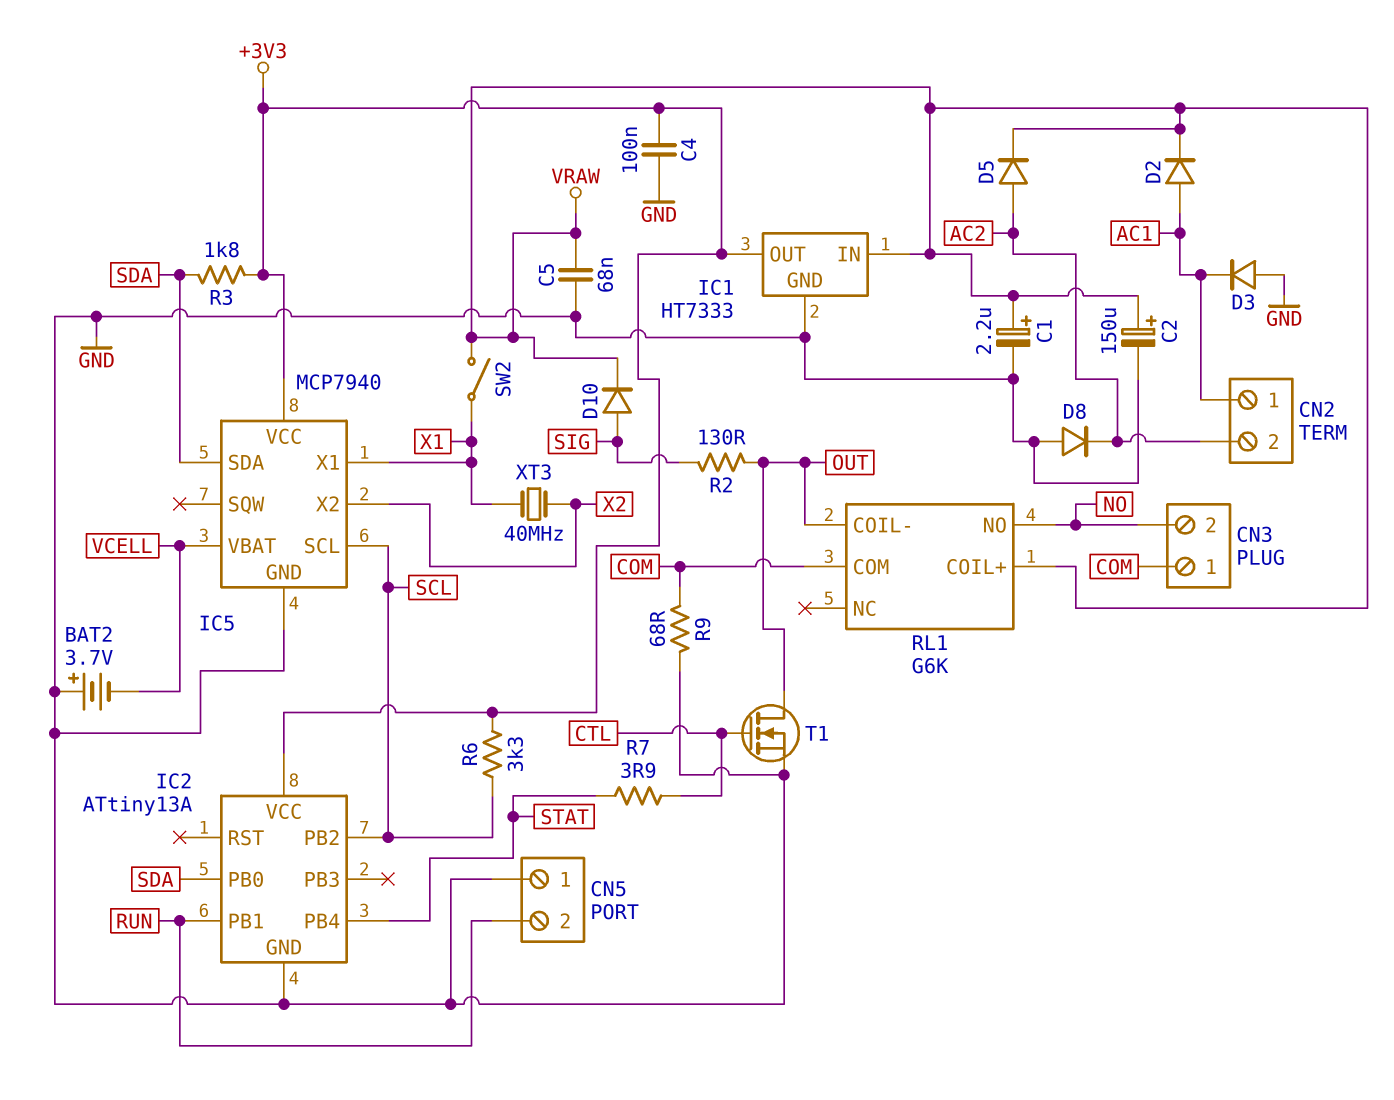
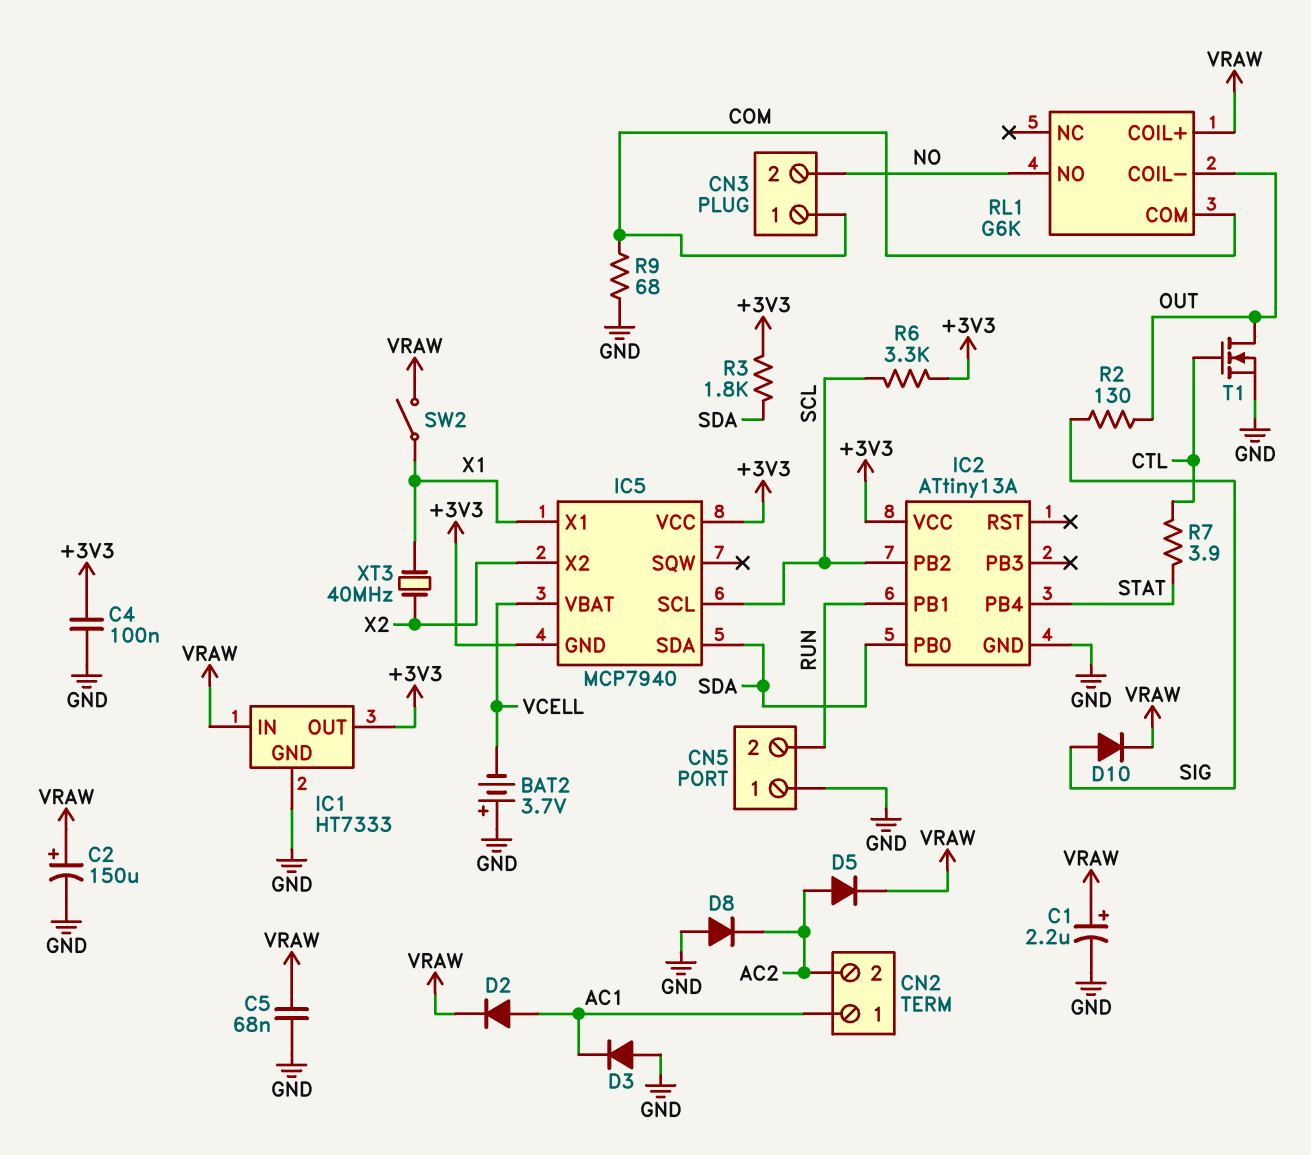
IC5 pin GND: GND -> +3V3

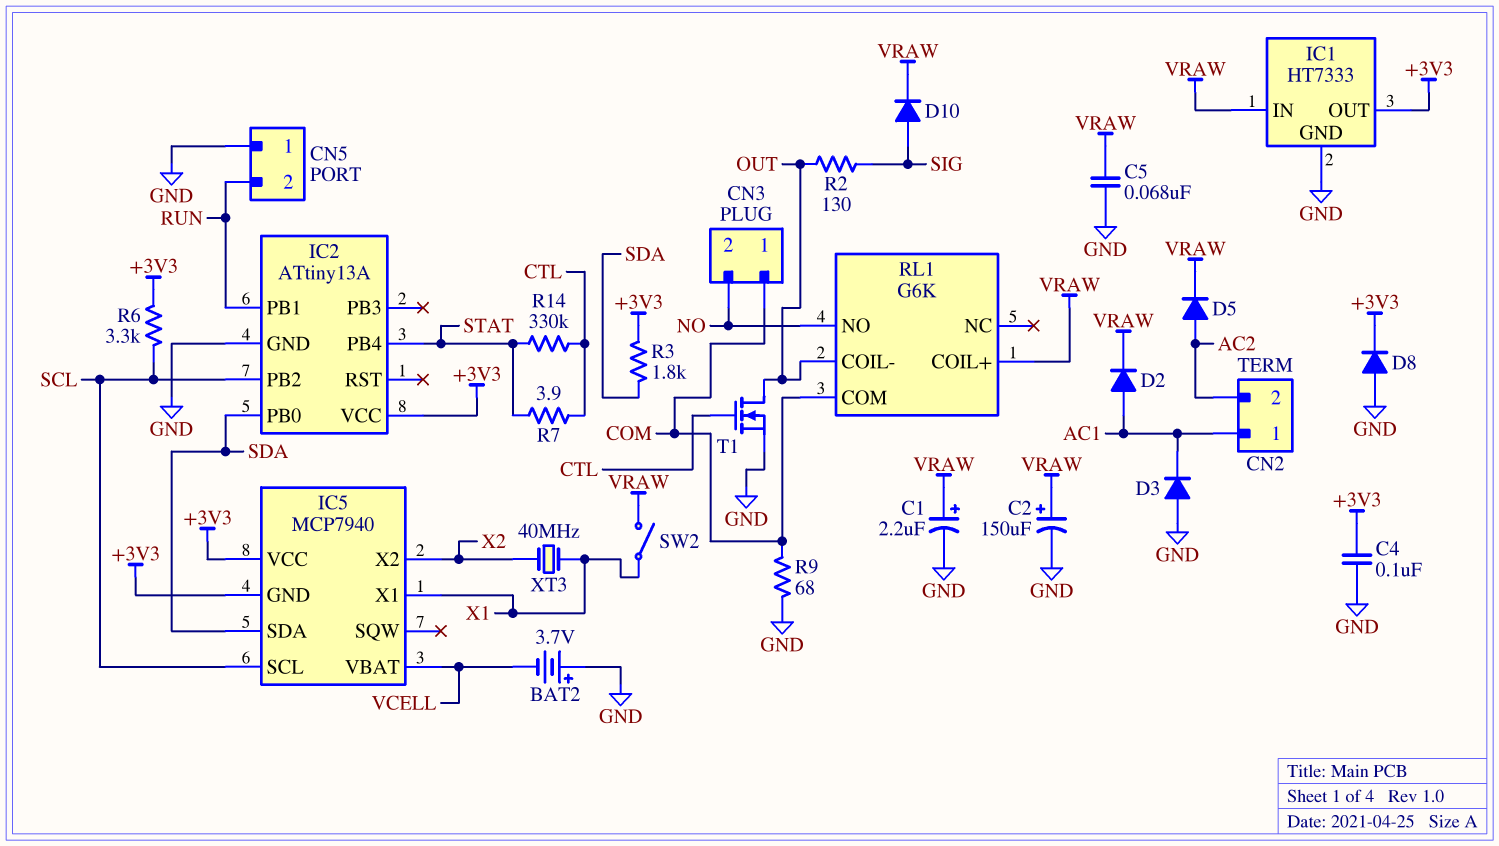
D8: diode (A GND, K AC2) -> diode (A GND, K +3V3)
R14: none -> 330k (CTL, STAT)

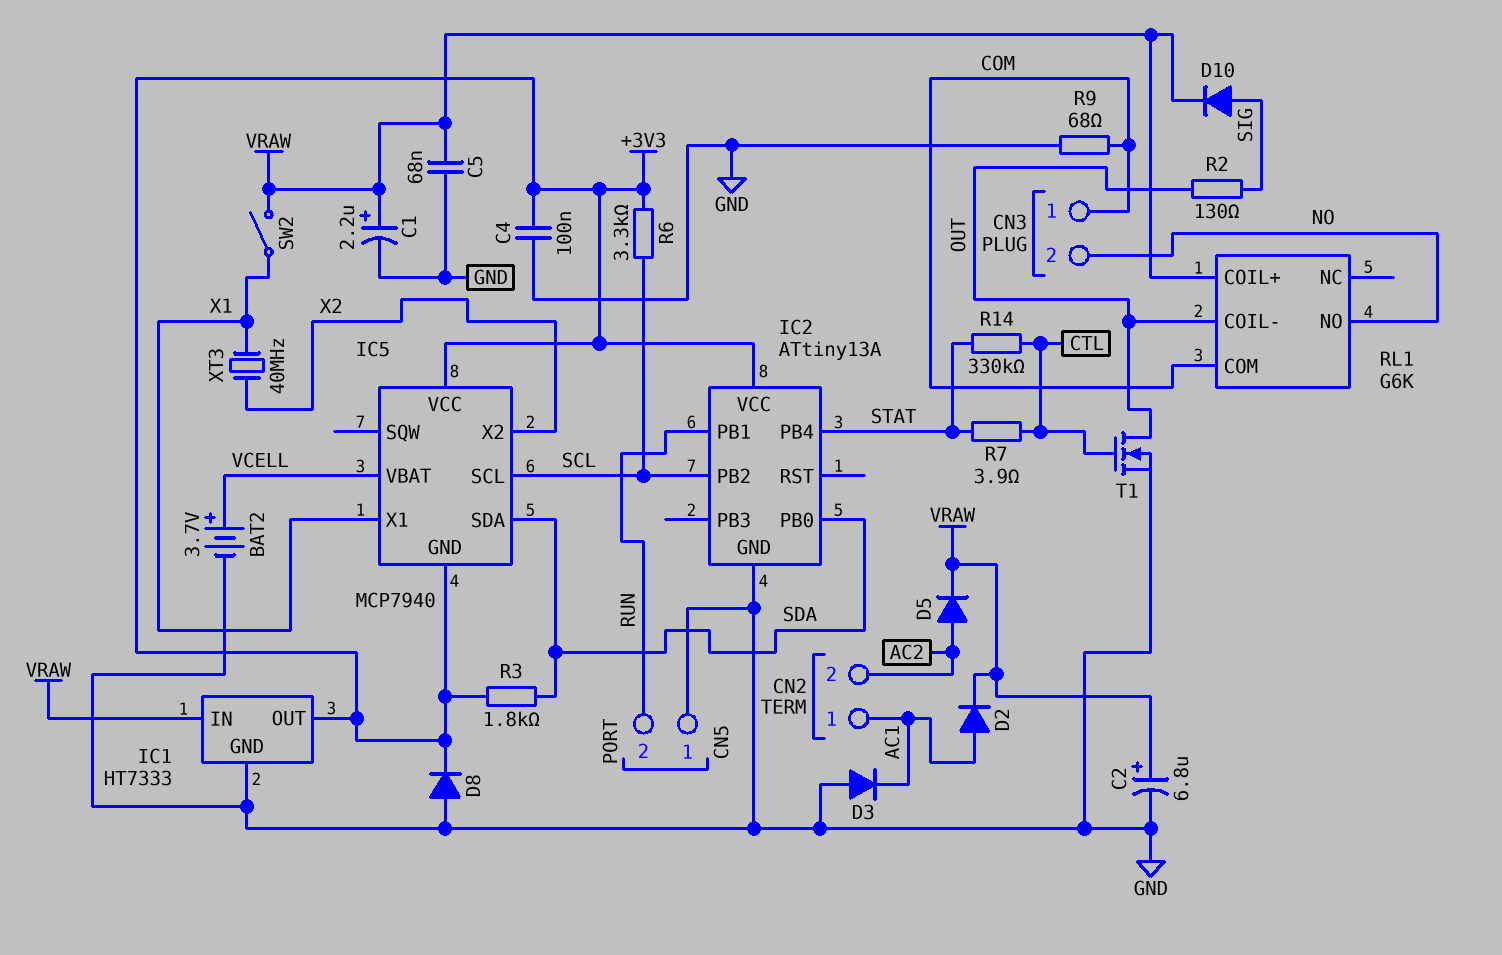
BAT2: 3.7V (plus GND, minus VCELL) -> 3.7V (plus VCELL, minus GND)
C2: 150uF (plus VRAW, minus GND) -> 6.8uF (plus VRAW, minus GND)

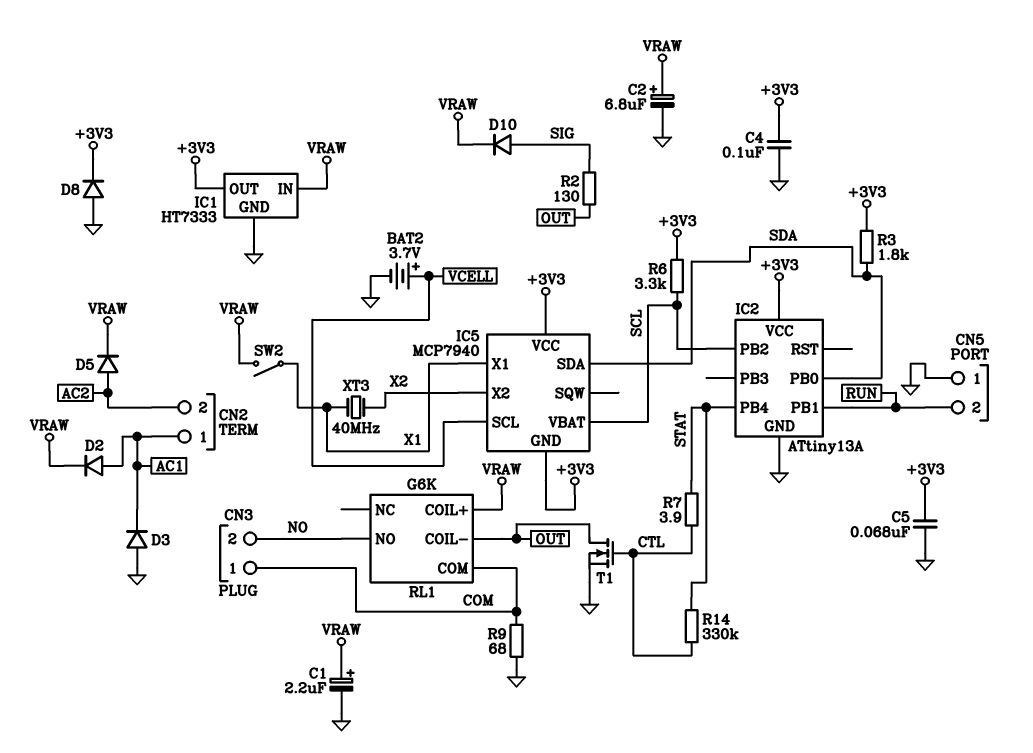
C5: 68nF (GND, VRAW) -> 68nF (+3V3, GND)
IC5 pin SCL: SCL -> VCELL
IC5 pin VBAT: VCELL -> SCL

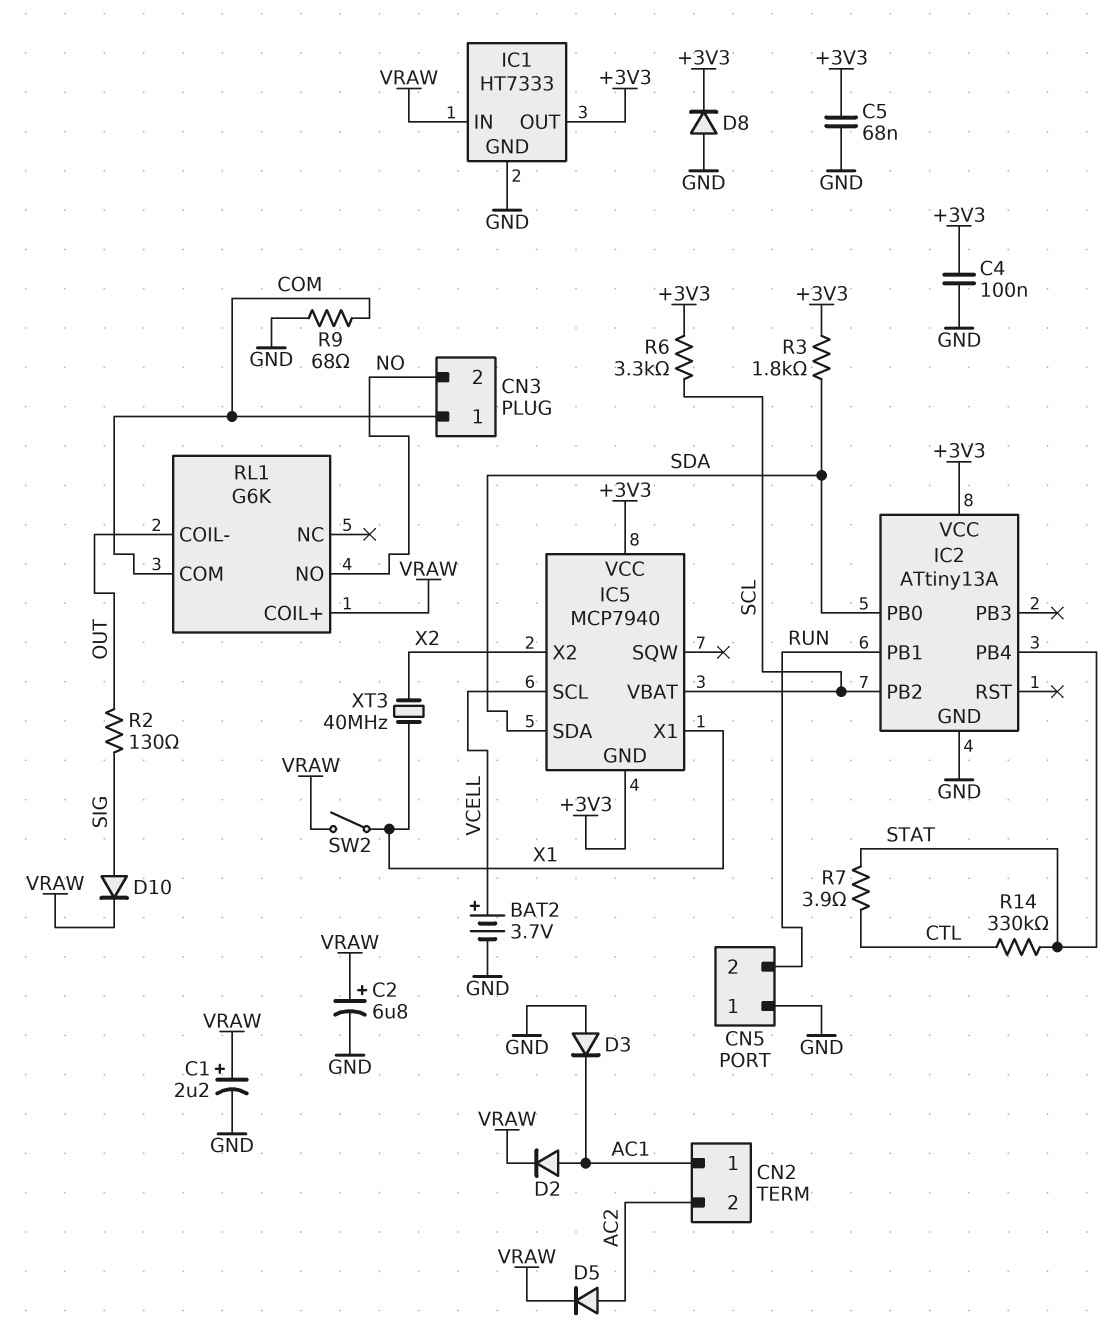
T1: NMOS (G CTL, D OUT, S GND) -> none

